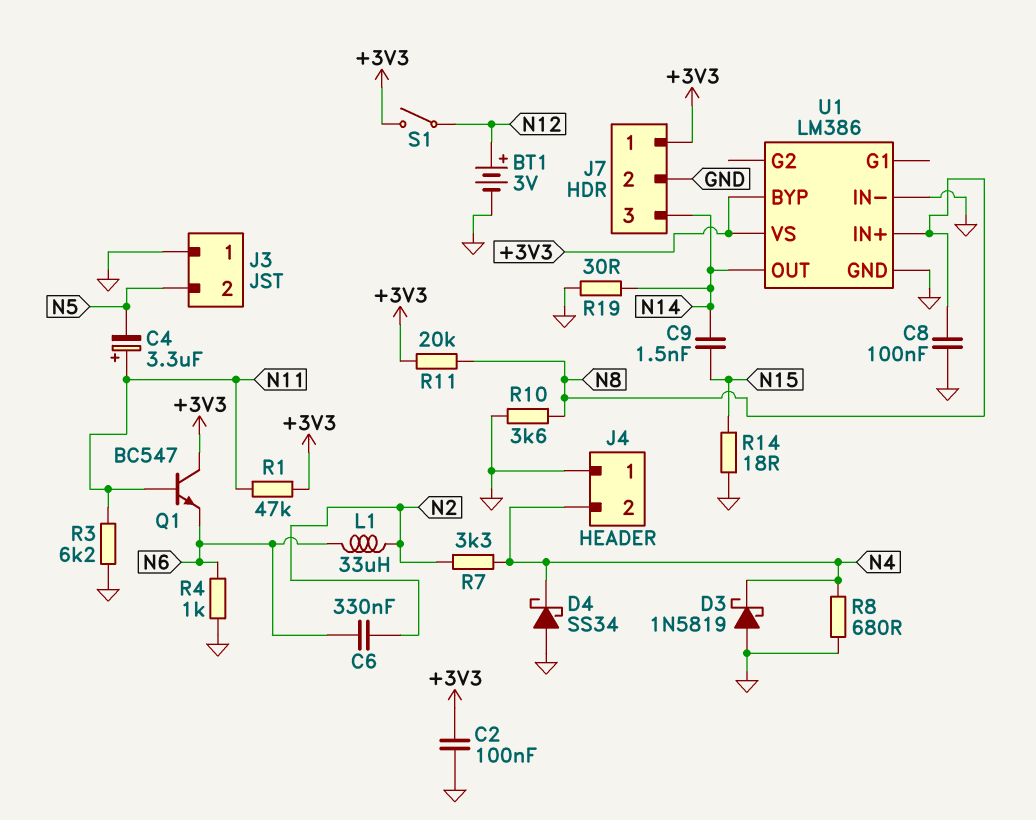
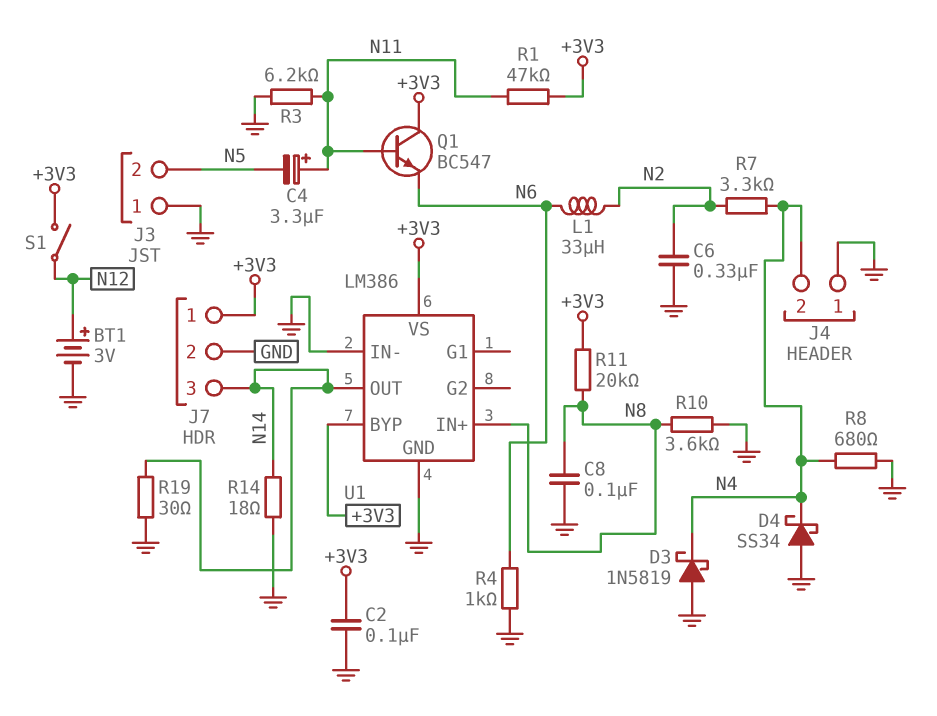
C6: 330nF (N2, N6) -> 330nF (GND, N2)
C9: 1.5nF (N14, N15) -> none
R14: 18 (GND, N15) -> 18 (GND, N14)

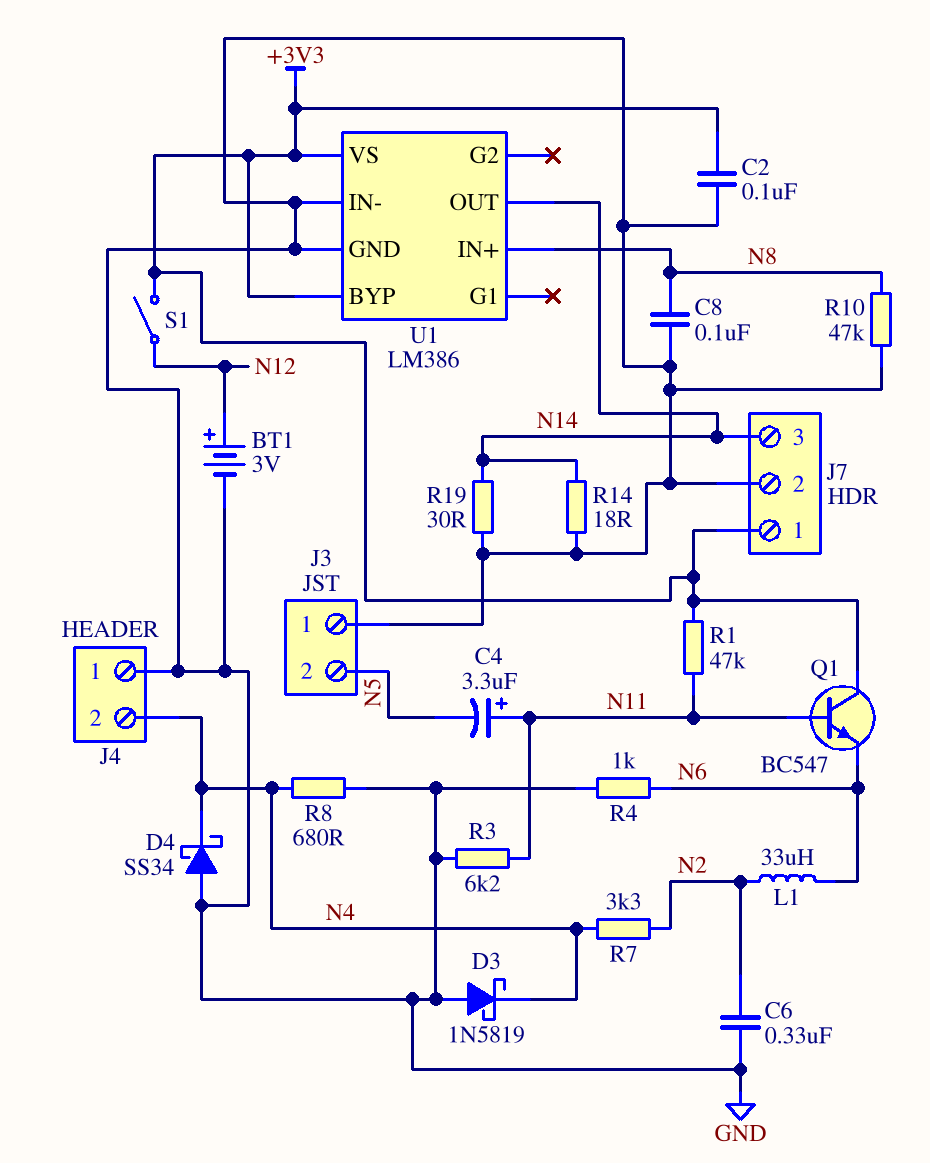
R10: 3.6k (GND, N8) -> 47k (GND, N8)
R11: 20k (+3V3, N8) -> none

